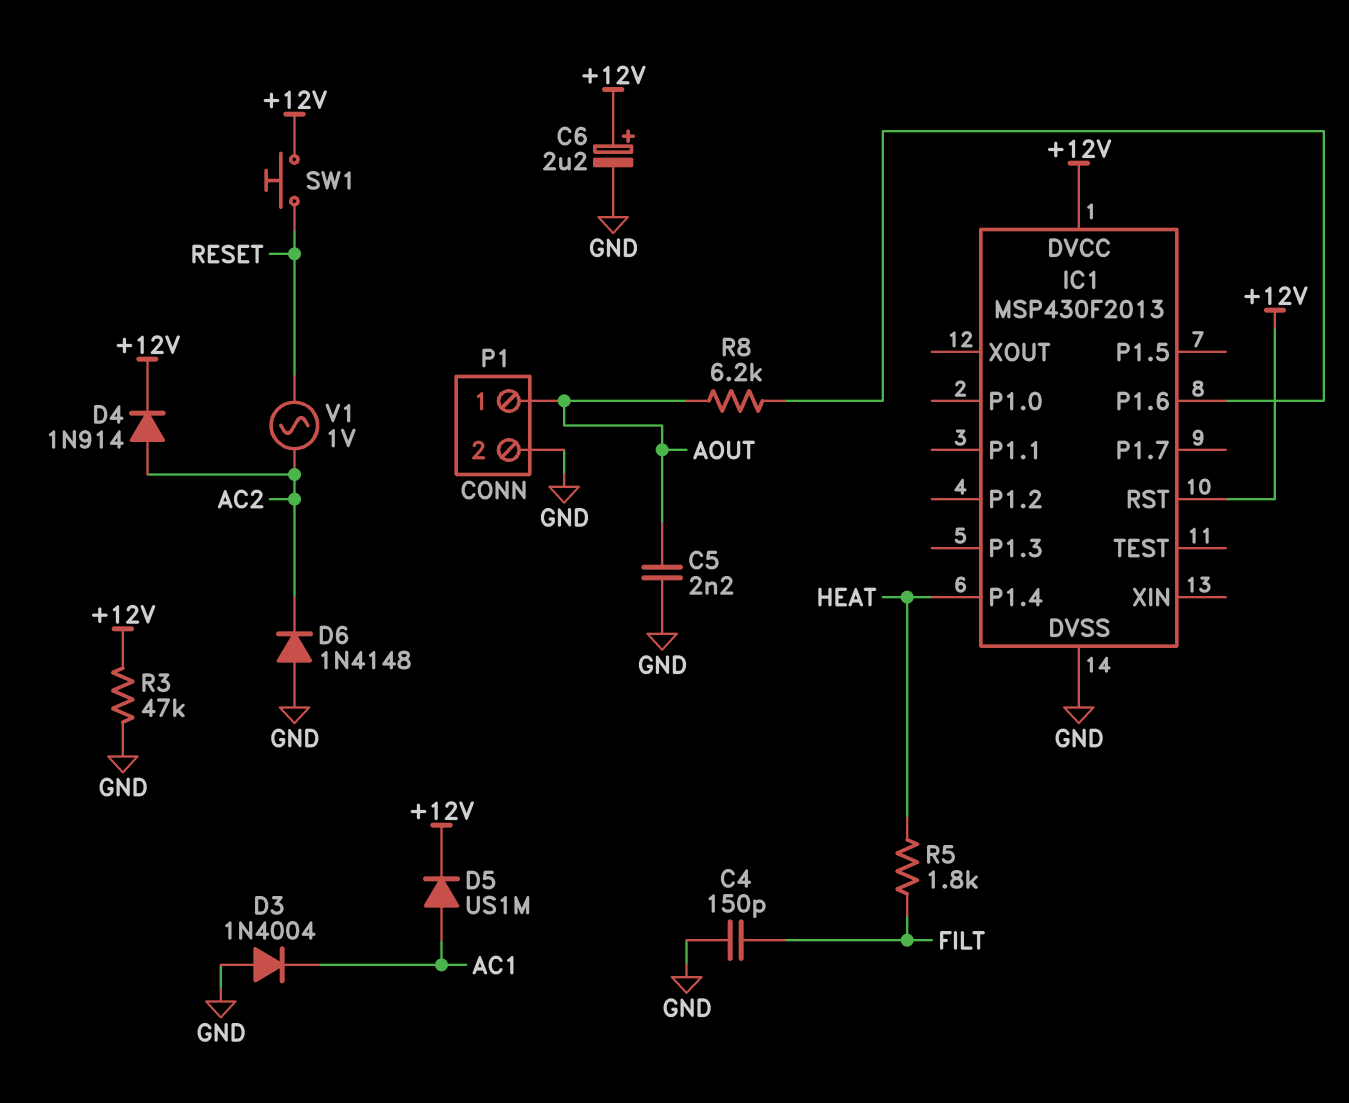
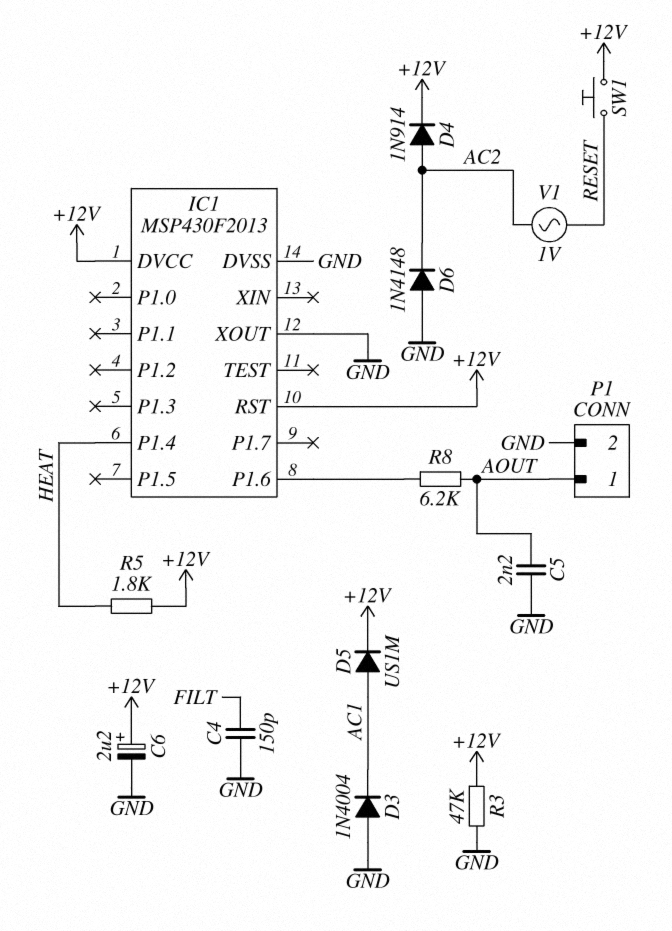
IC1 pin XOUT: none -> GND
R5: 1.8k (FILT, HEAT) -> 1.8k (+12V, HEAT)

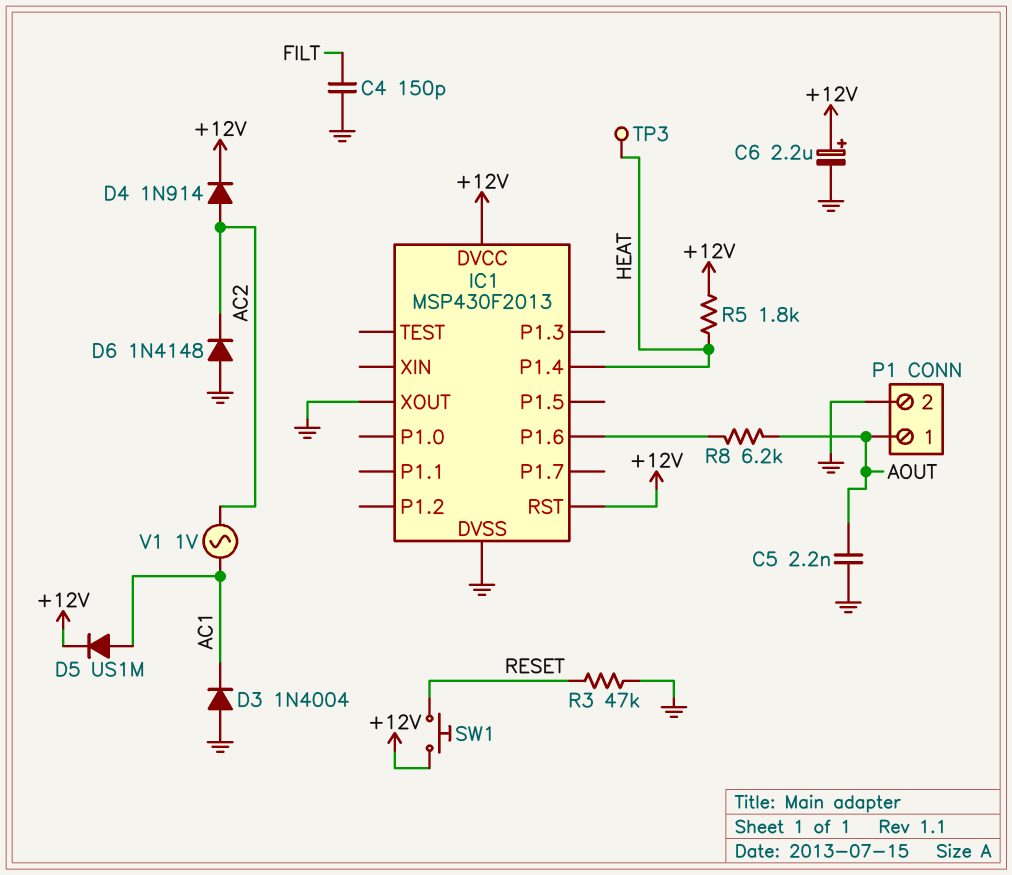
R3: 47k (+12V, GND) -> 47k (GND, RESET)
TP3: none -> test point (HEAT)
V1: AC 1V (AC2, RESET) -> AC 1V (AC1, AC2)

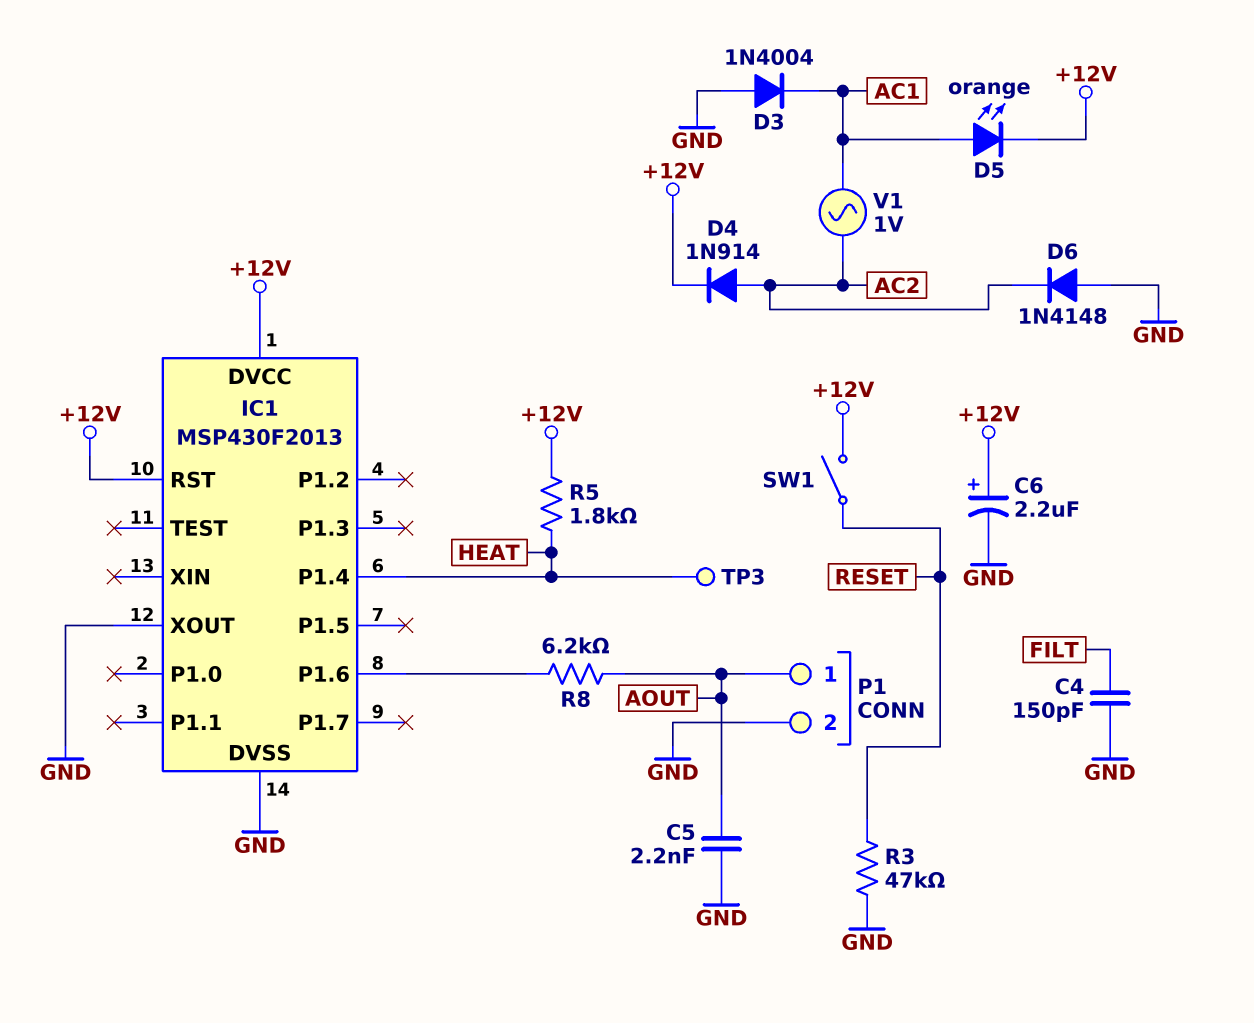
D5: diode US1M (A AC1, K +12V) -> LED orange (A AC1, K +12V)
SW1: button (+12V, RESET) -> switch (+12V, RESET)

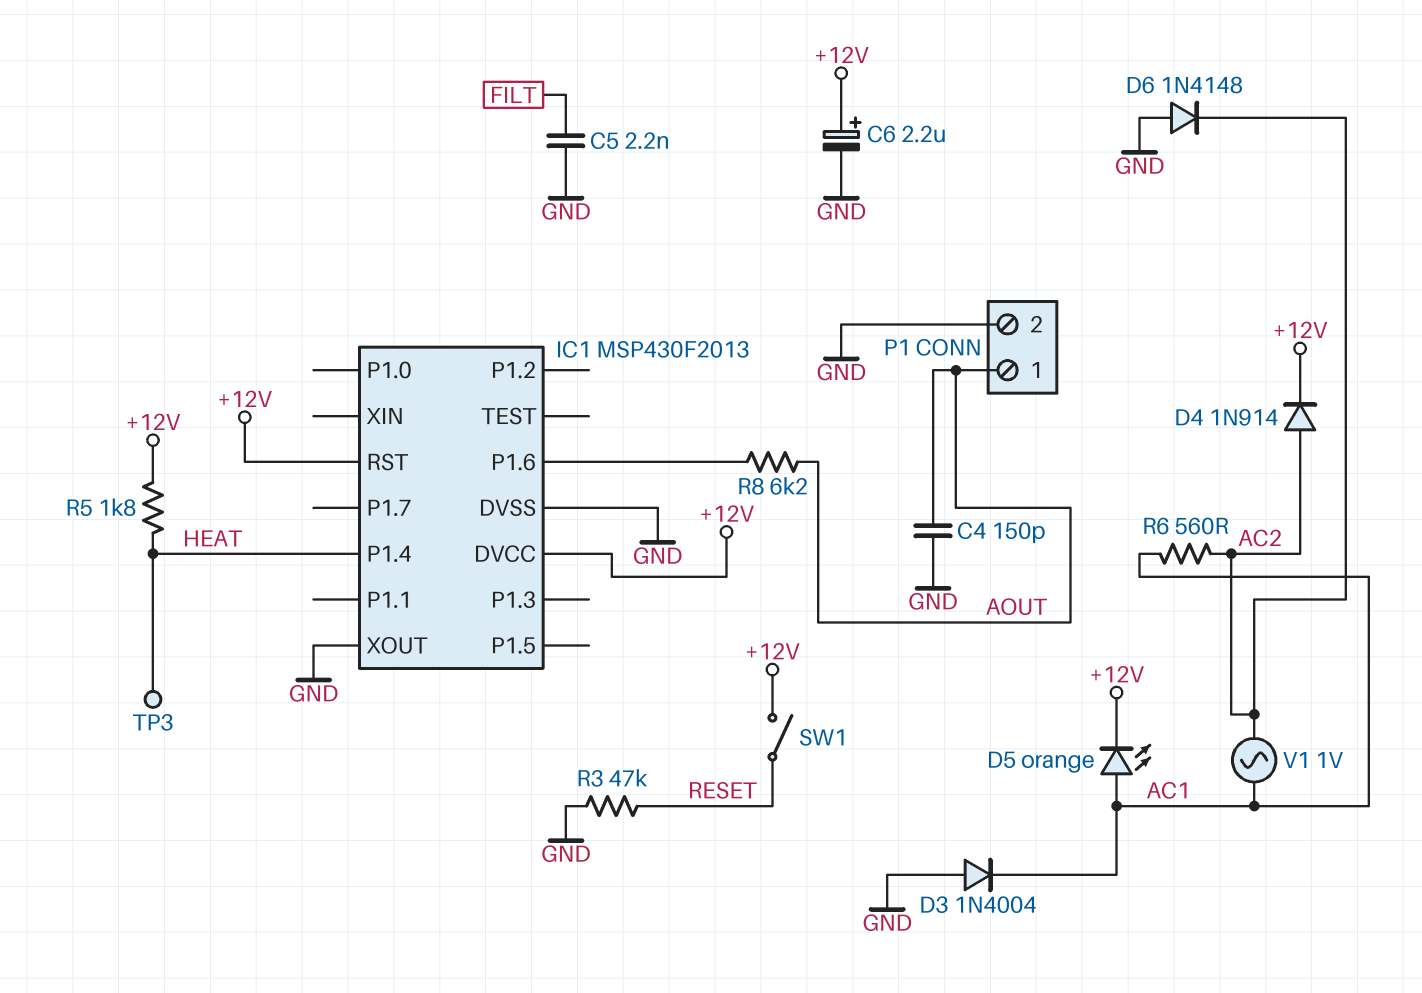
C4: 150pF (FILT, GND) -> 150pF (AOUT, GND)
C5: 2.2nF (AOUT, GND) -> 2.2nF (FILT, GND)
R6: none -> 560 (AC1, AC2)

